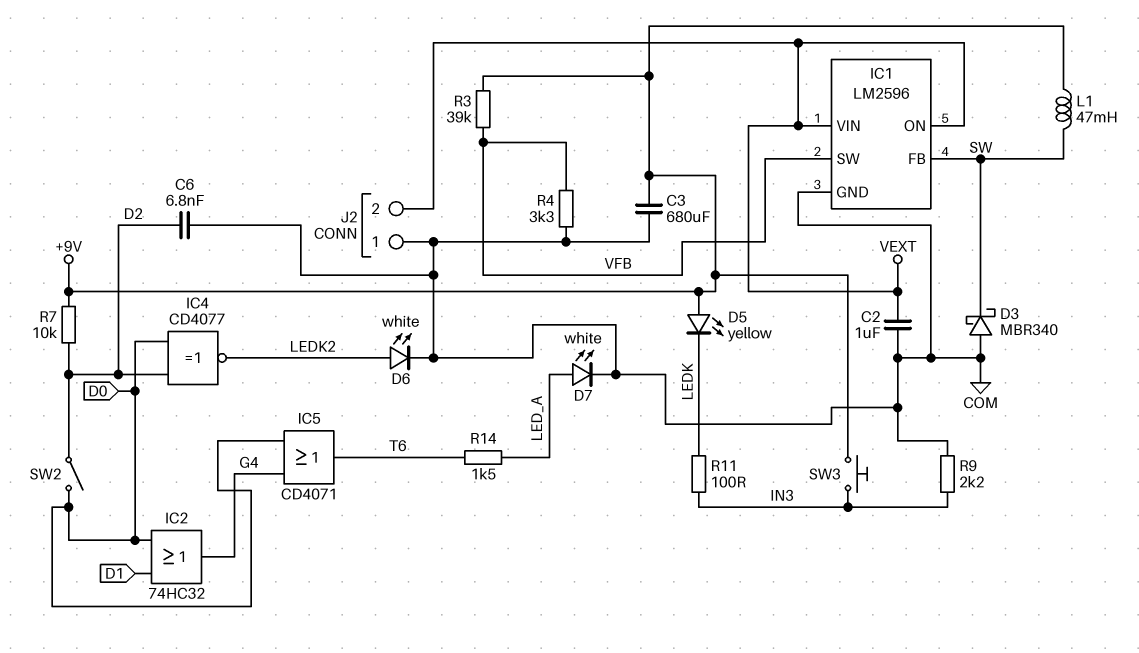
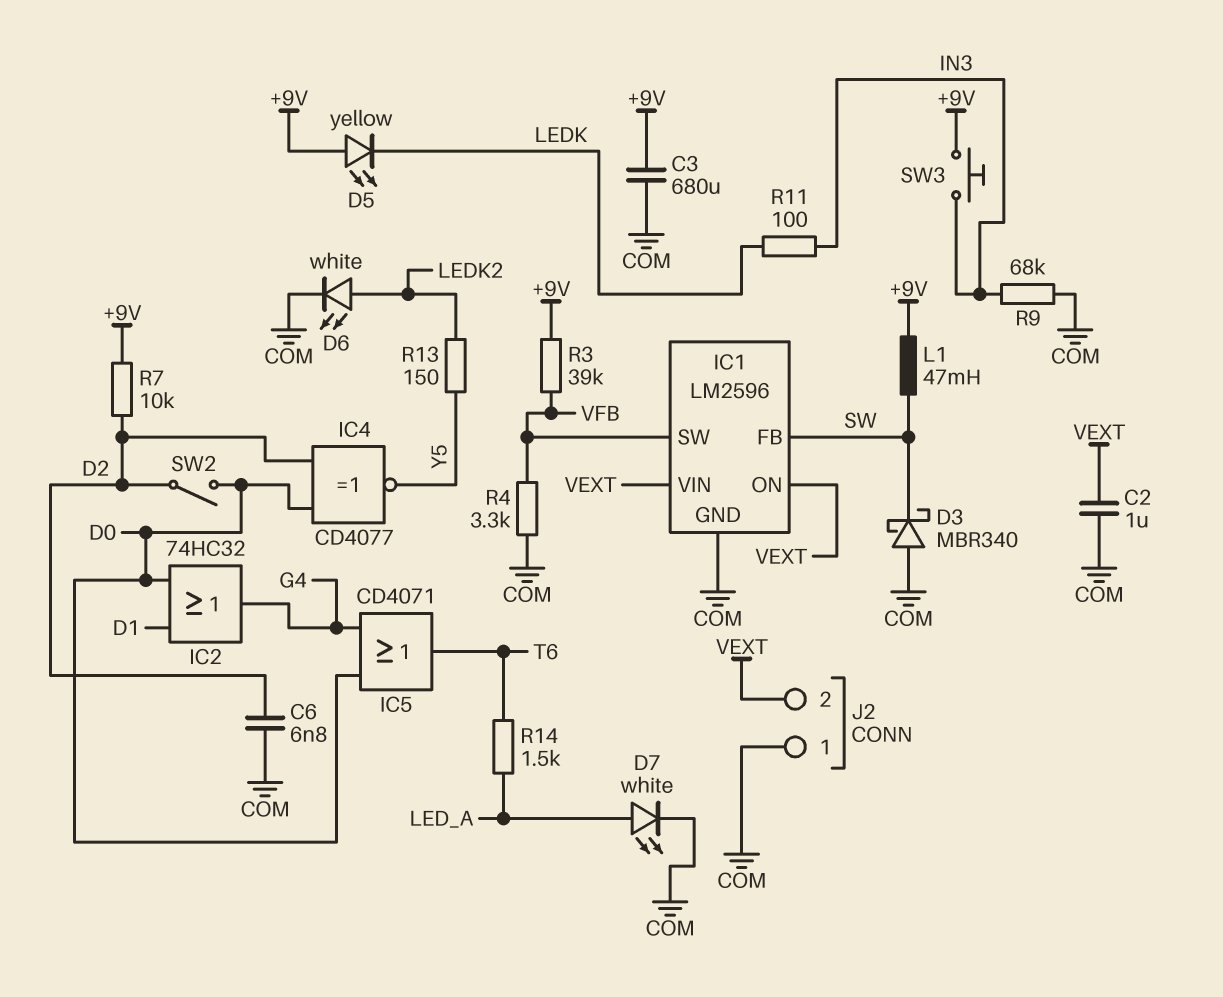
IC4: XNOR CD4077 (in D0, in D2, out LEDK2) -> XNOR CD4077 (in D0, in D2, out Y5)
R9: 2.2k (COM, IN3) -> 68k (COM, IN3)
R13: none -> 150 (LEDK2, Y5)

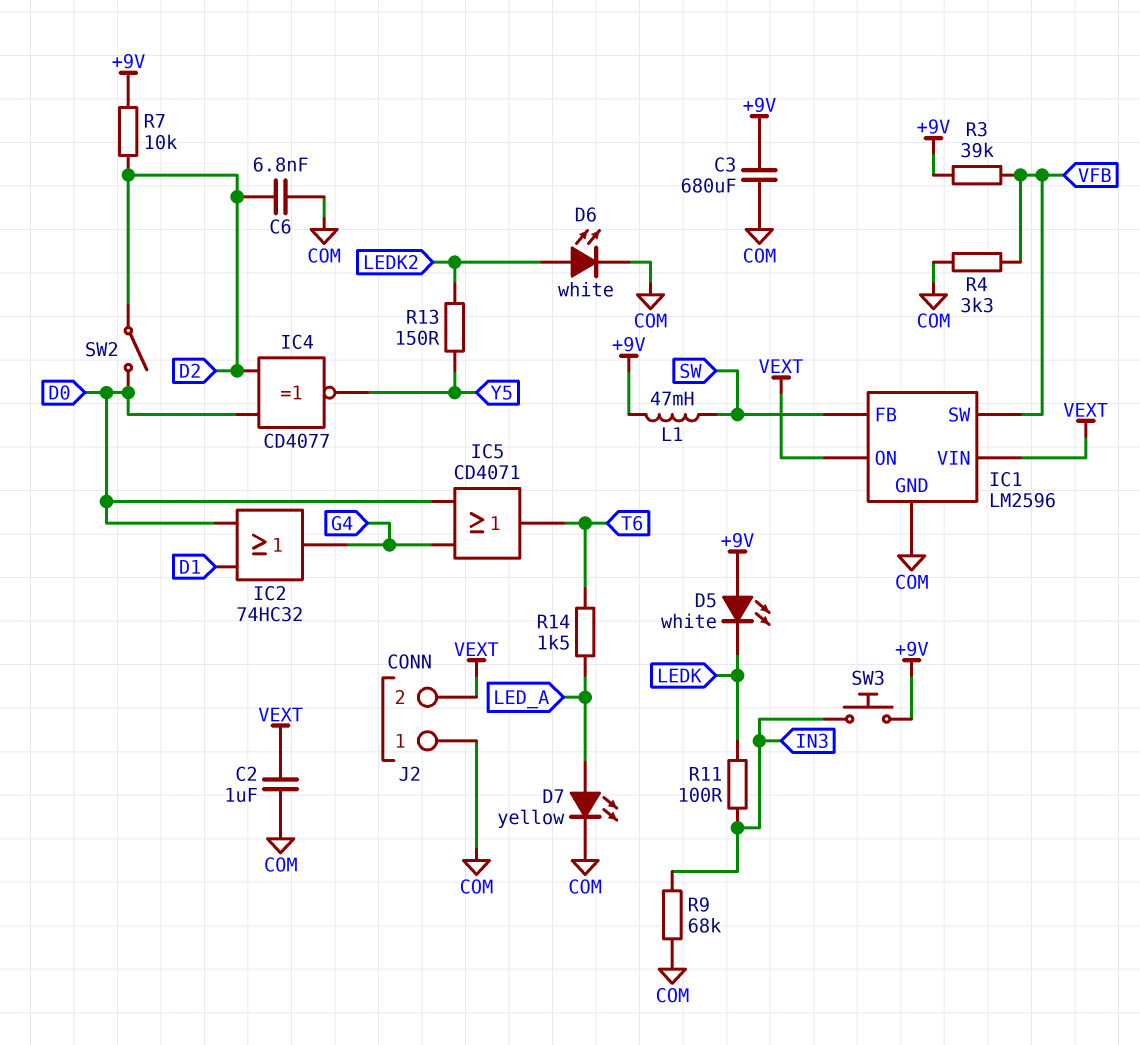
D3: schottky MBR340 (A COM, K SW) -> none
D5: LED yellow (A +9V, K LEDK) -> LED white (A +9V, K LEDK)
D7: LED white (A LED_A, K COM) -> LED yellow (A LED_A, K COM)

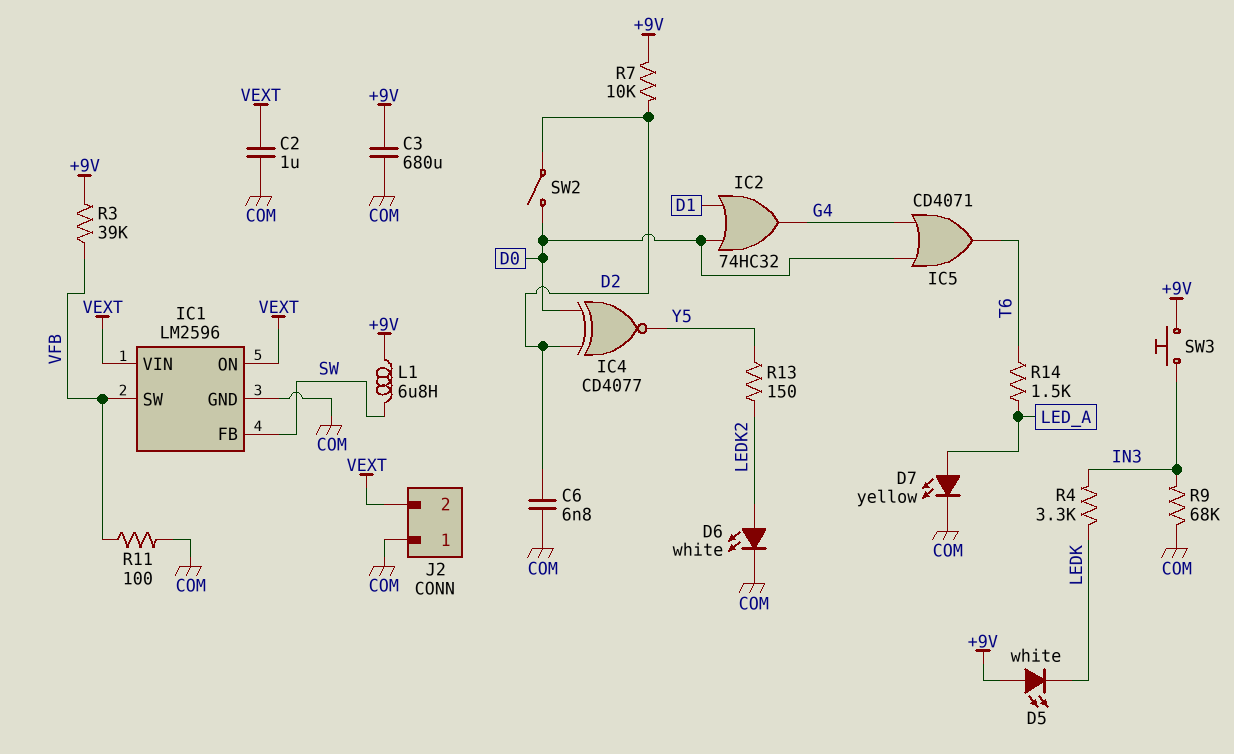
L1: 47mH (+9V, SW) -> 6.8uH (+9V, SW)
R4: 3.3k (COM, VFB) -> 3.3k (IN3, LEDK)
R11: 100 (IN3, LEDK) -> 100 (COM, VFB)

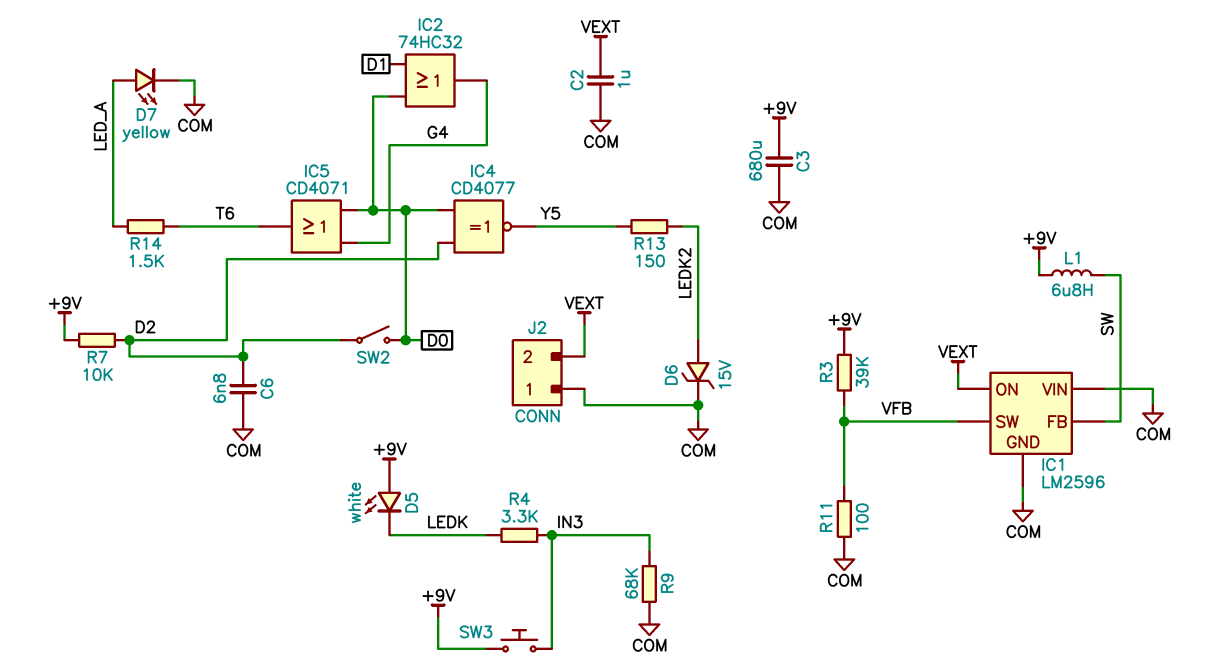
D6: LED white (A LEDK2, K COM) -> zener 15V (A LEDK2, K COM)
IC1 pin VIN: VEXT -> COM

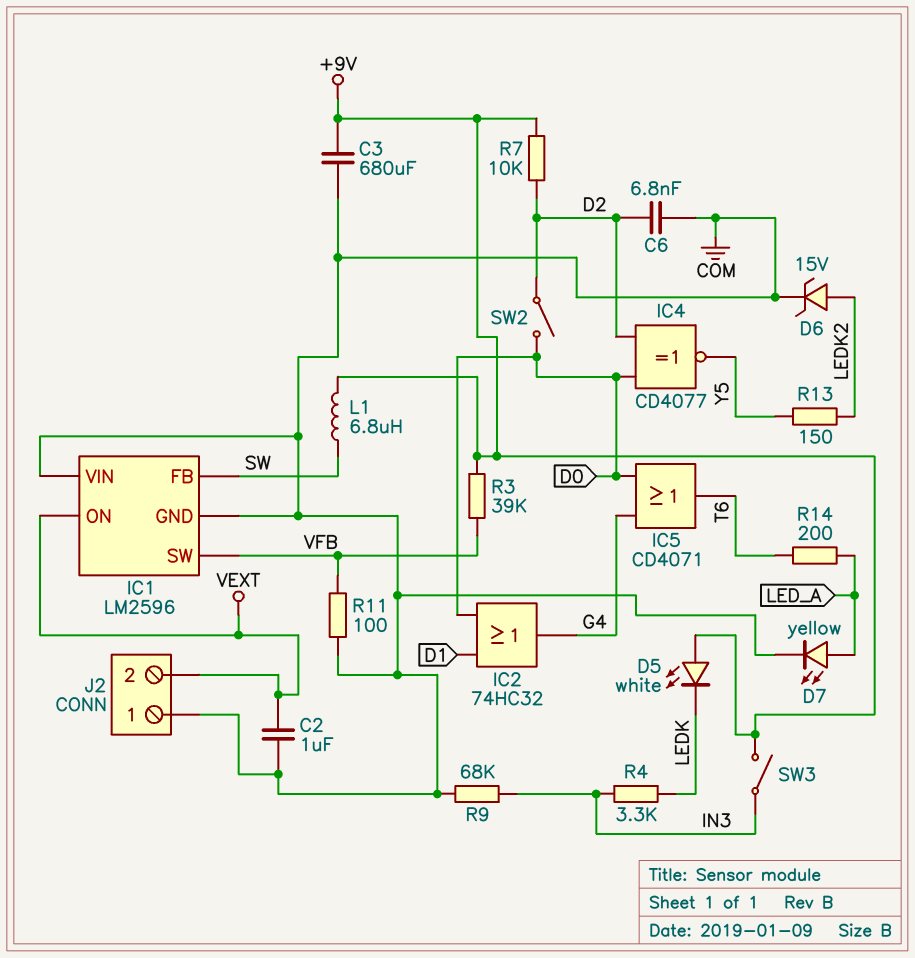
R14: 1.5k (LED_A, T6) -> 200 (LED_A, T6)
SW3: button (+9V, IN3) -> switch (+9V, IN3)

